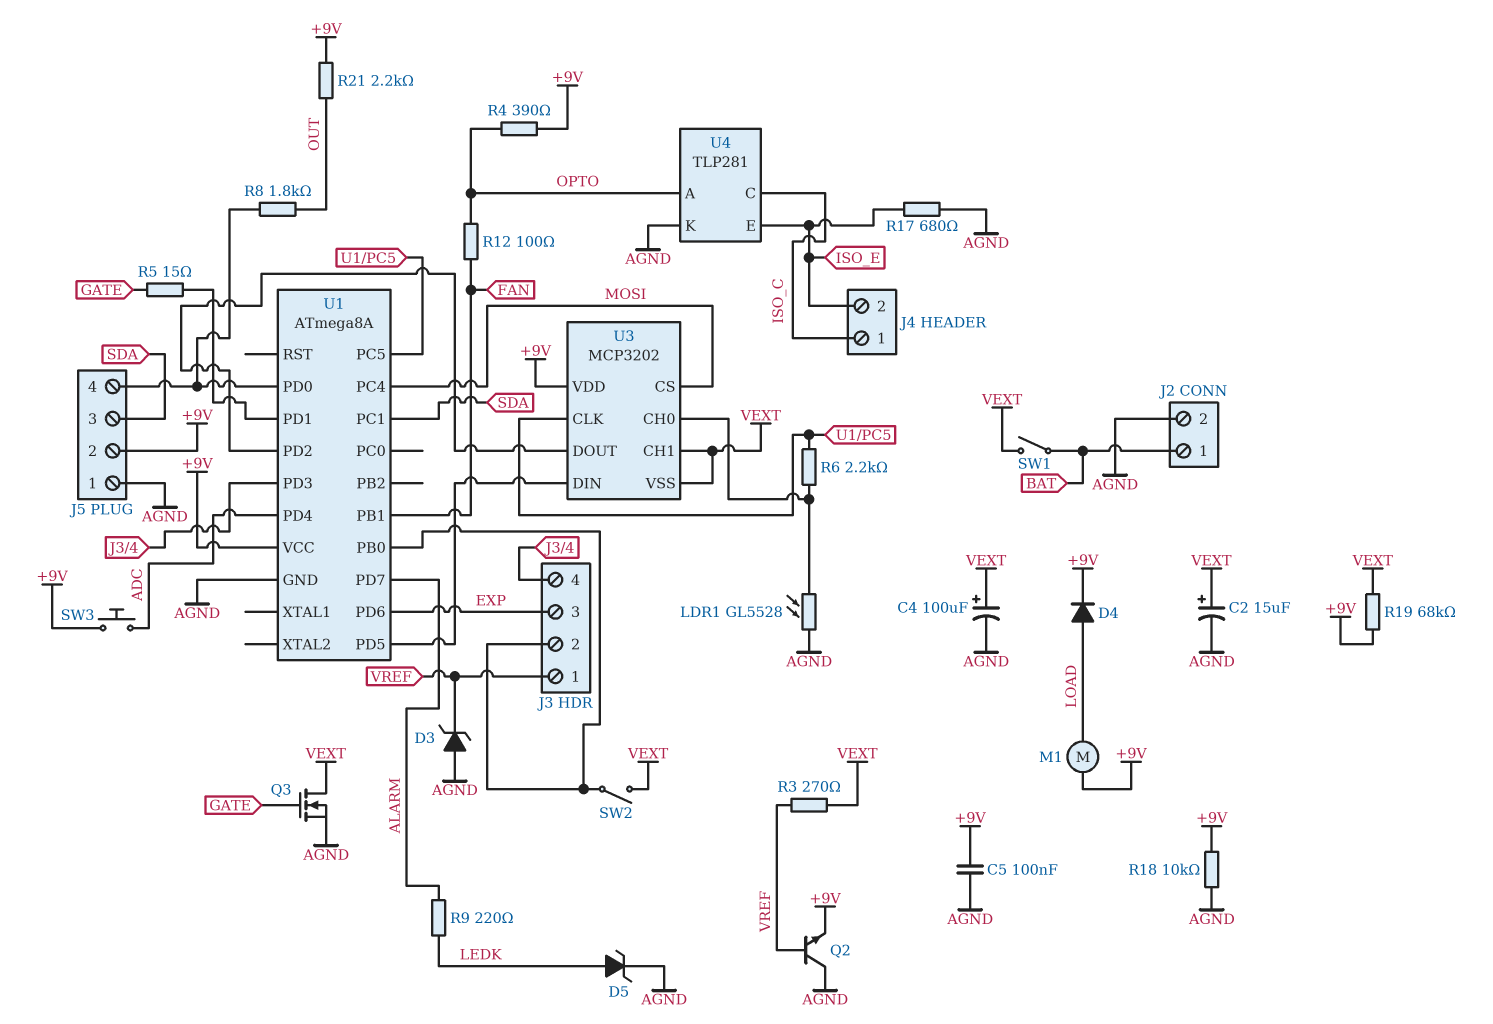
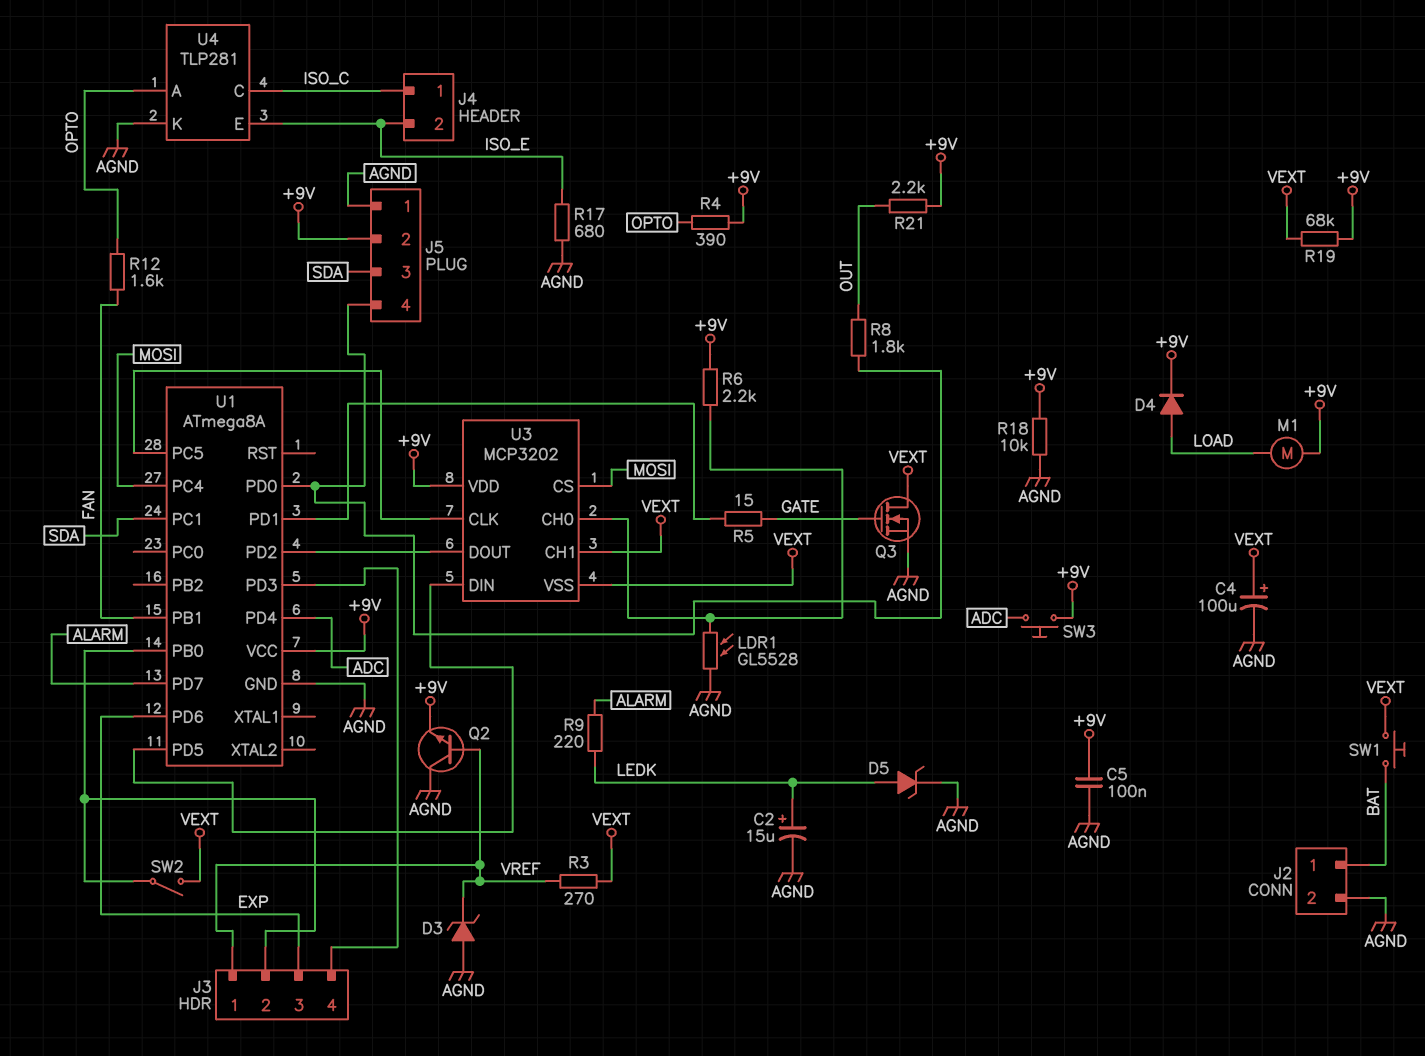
C2: 15uF (plus VEXT, minus AGND) -> 15uF (plus LEDK, minus AGND)
R6: 2.2k (U1/PC5, U3/CH0) -> 2.2k (+9V, U3/CH0)
R12: 100 (FAN, OPTO) -> 1.6k (FAN, OPTO)
SW1: switch (BAT, VEXT) -> button (BAT, VEXT)

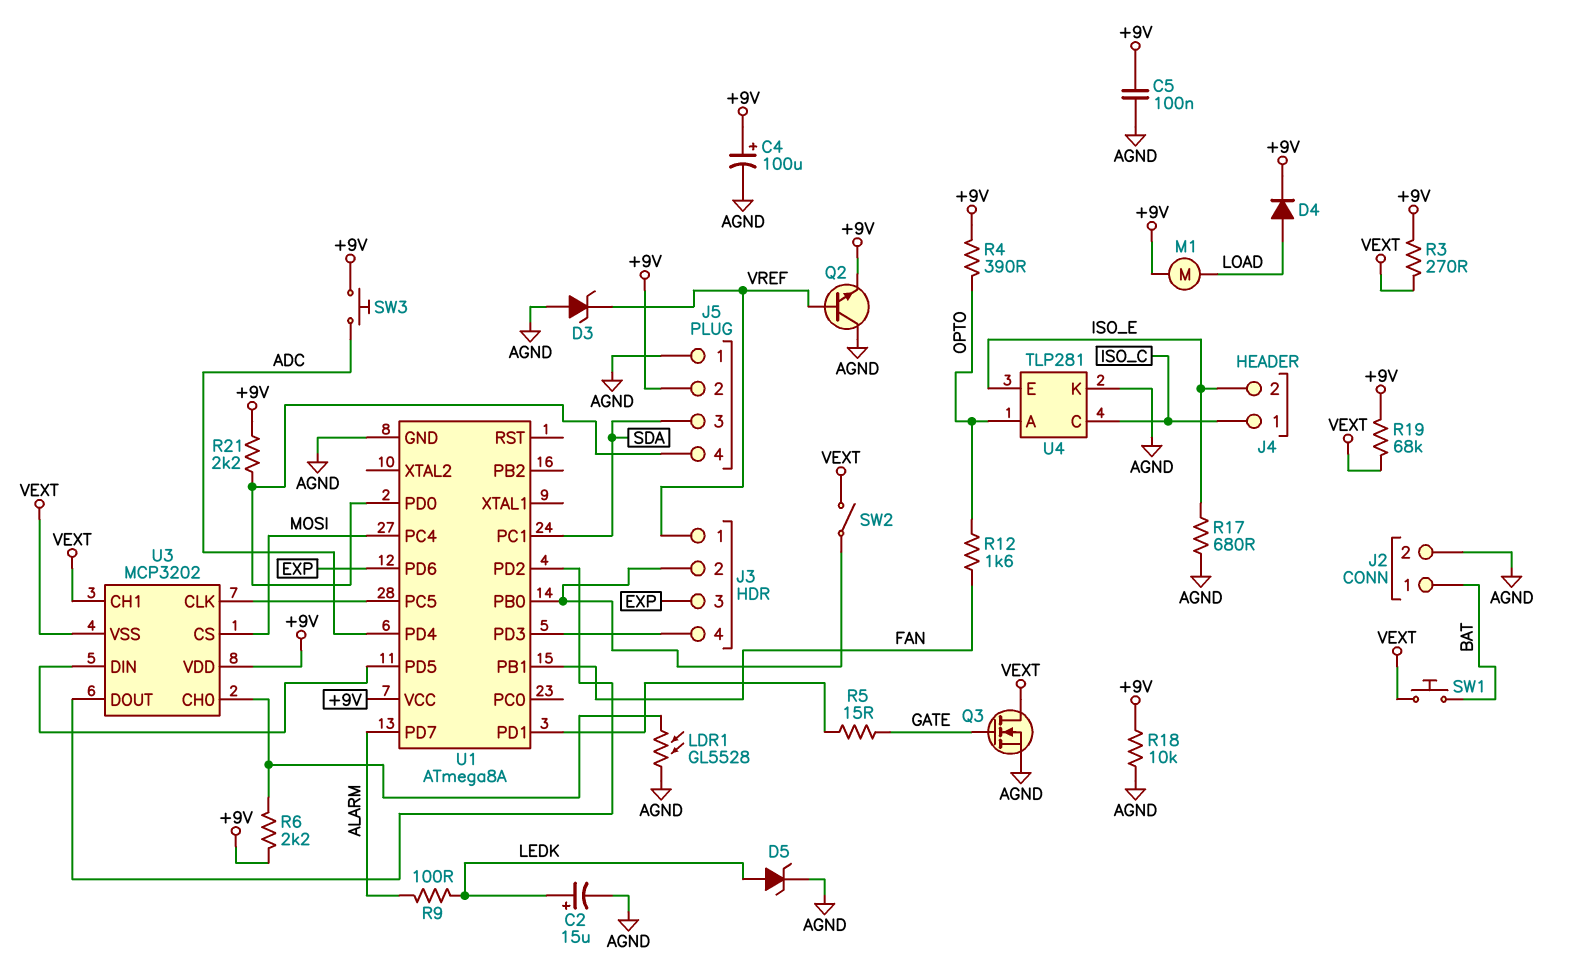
C4: 100uF (plus VEXT, minus AGND) -> 100uF (plus +9V, minus AGND)
R3: 270 (VEXT, VREF) -> 270 (+9V, VEXT)
R8: 1.8k (J5/4, OUT) -> none
R9: 220 (ALARM, LEDK) -> 100 (ALARM, LEDK)
R21: 2.2k (+9V, OUT) -> 2.2k (+9V, J5/4)

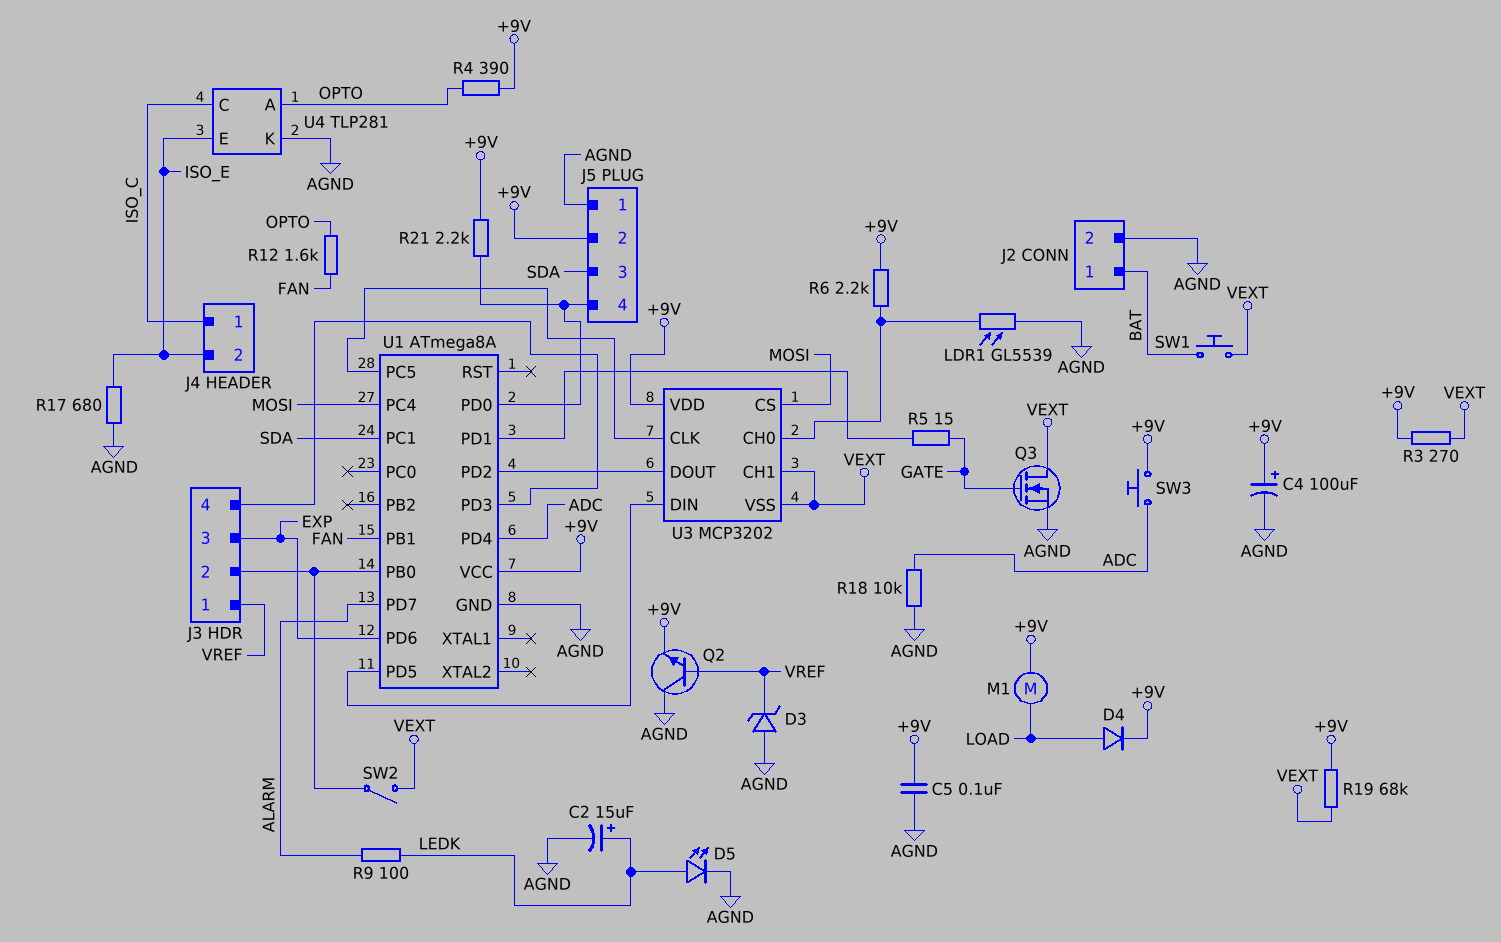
D5: zener (A LEDK, K AGND) -> LED (A LEDK, K AGND)
LDR1: GL5528 (AGND, U3/CH0) -> GL5539 (AGND, U3/CH0)
R18: 10k (+9V, AGND) -> 10k (ADC, AGND)

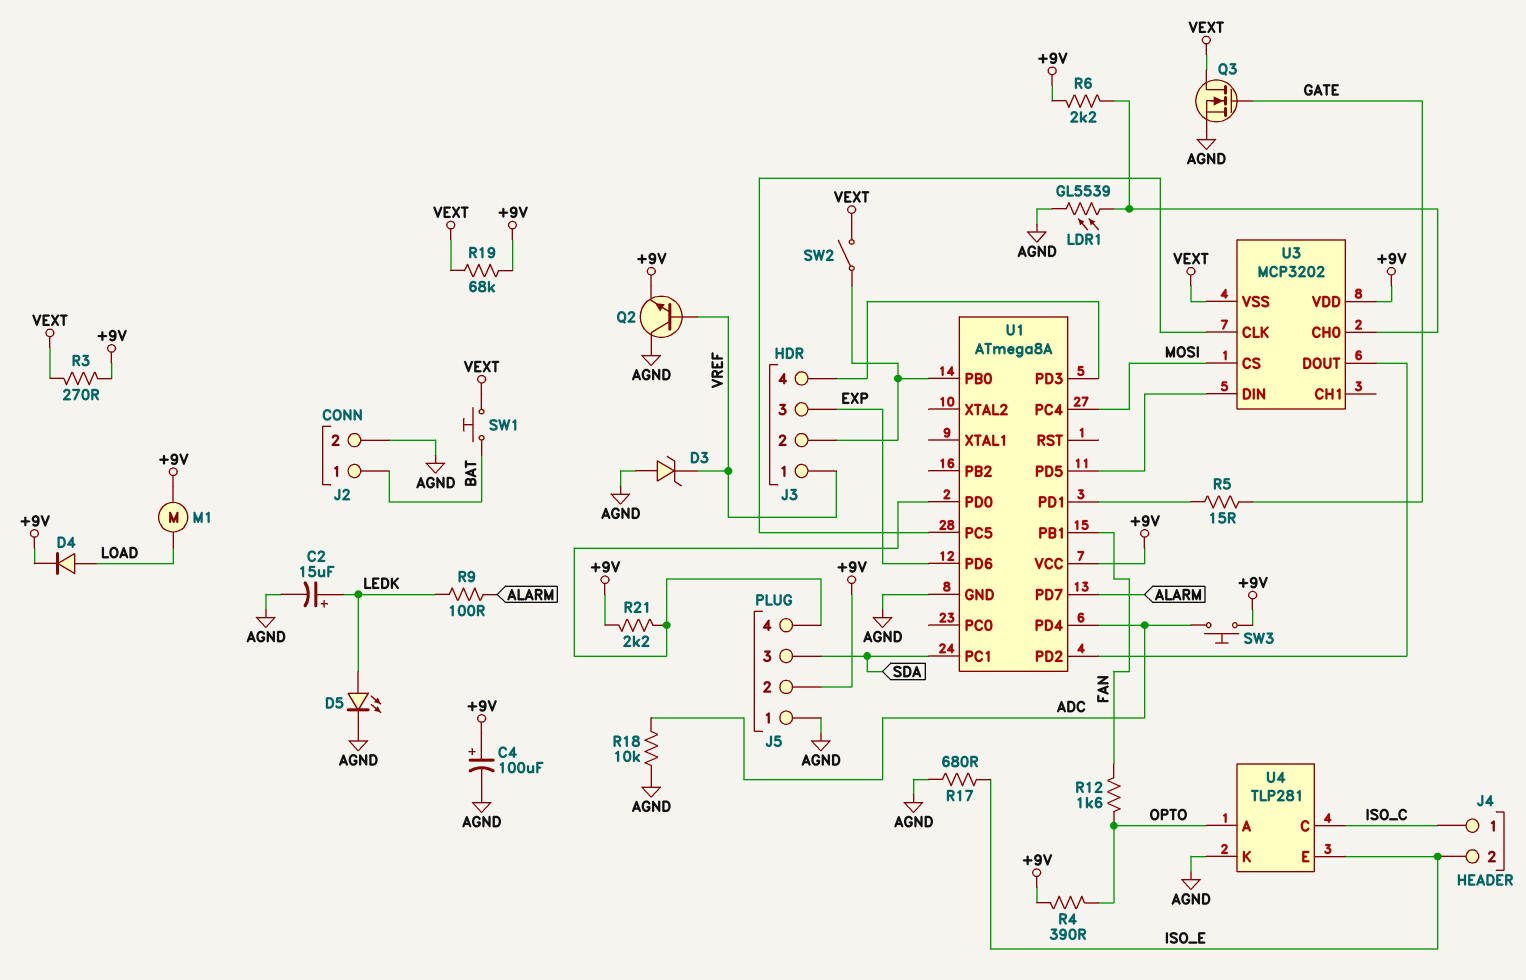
C5: 100nF (+9V, AGND) -> none
U3 pin CH1: VEXT -> none

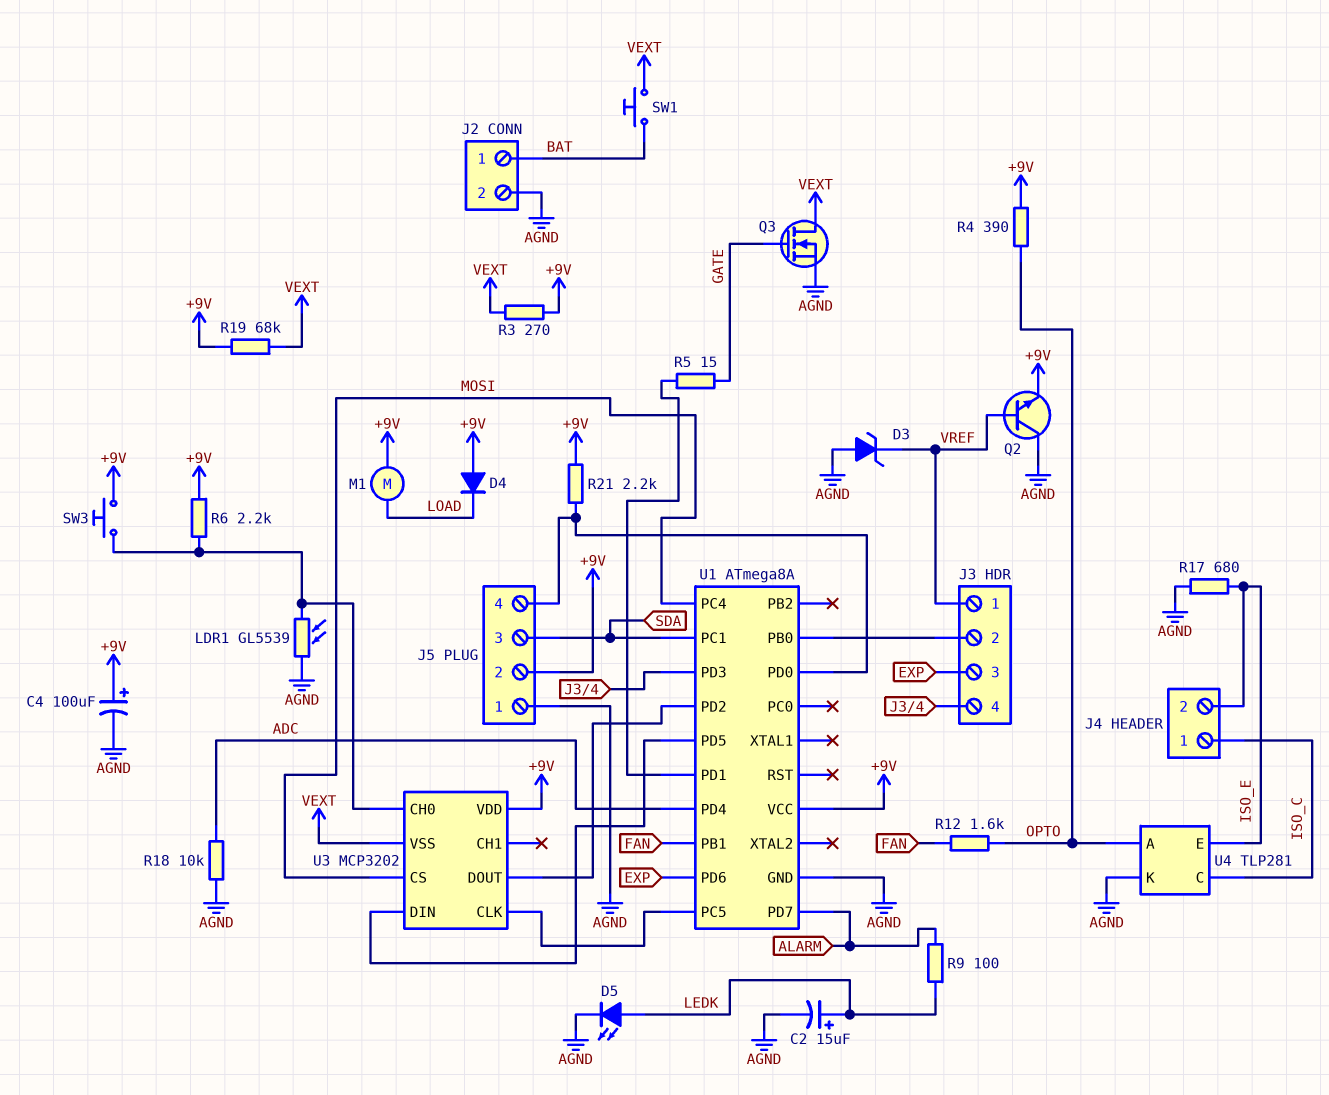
D4: diode (A LOAD, K +9V) -> diode (A +9V, K LOAD)
SW2: switch (J3/2, VEXT) -> none
SW3: button (+9V, ADC) -> button (+9V, U3/CH0)

